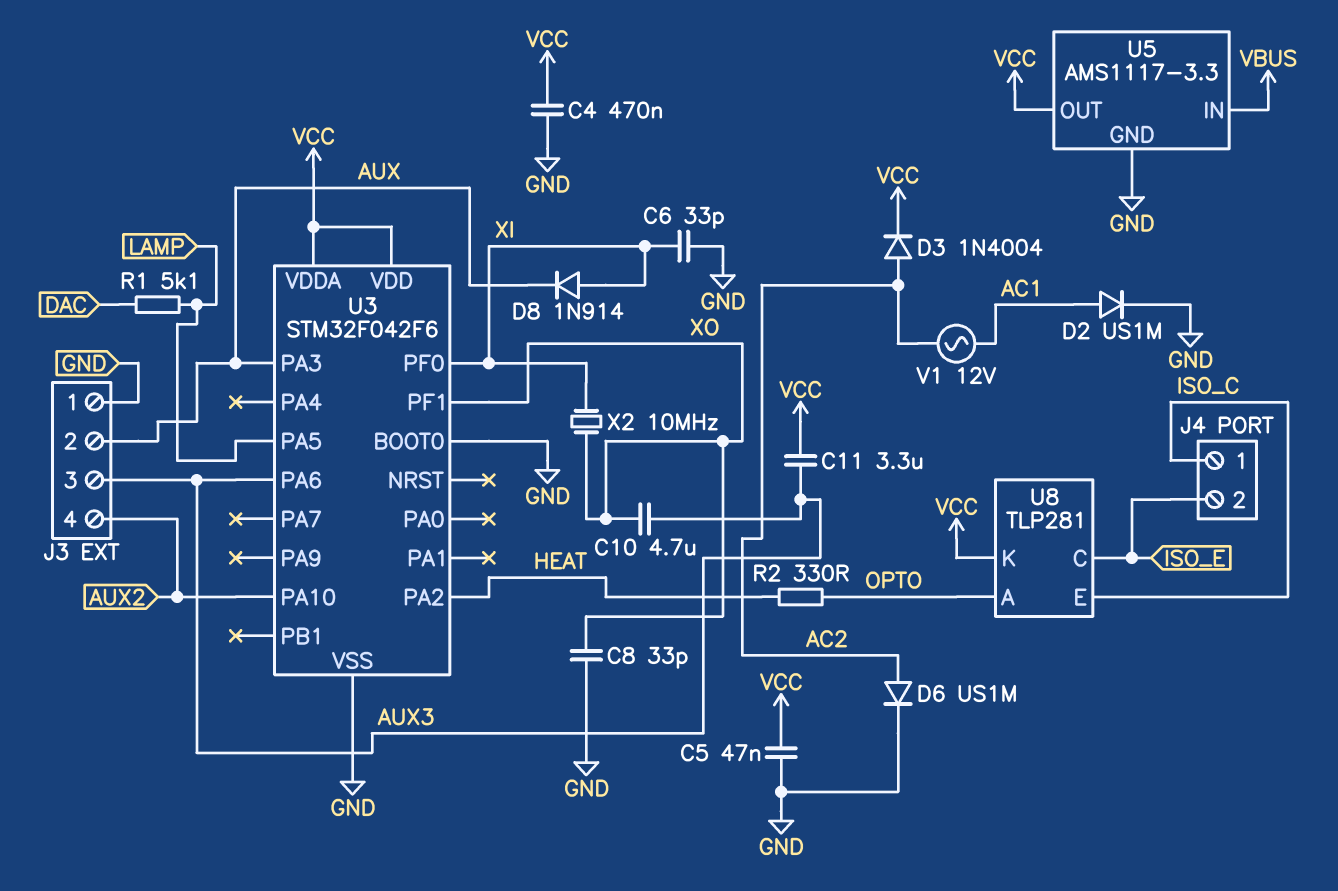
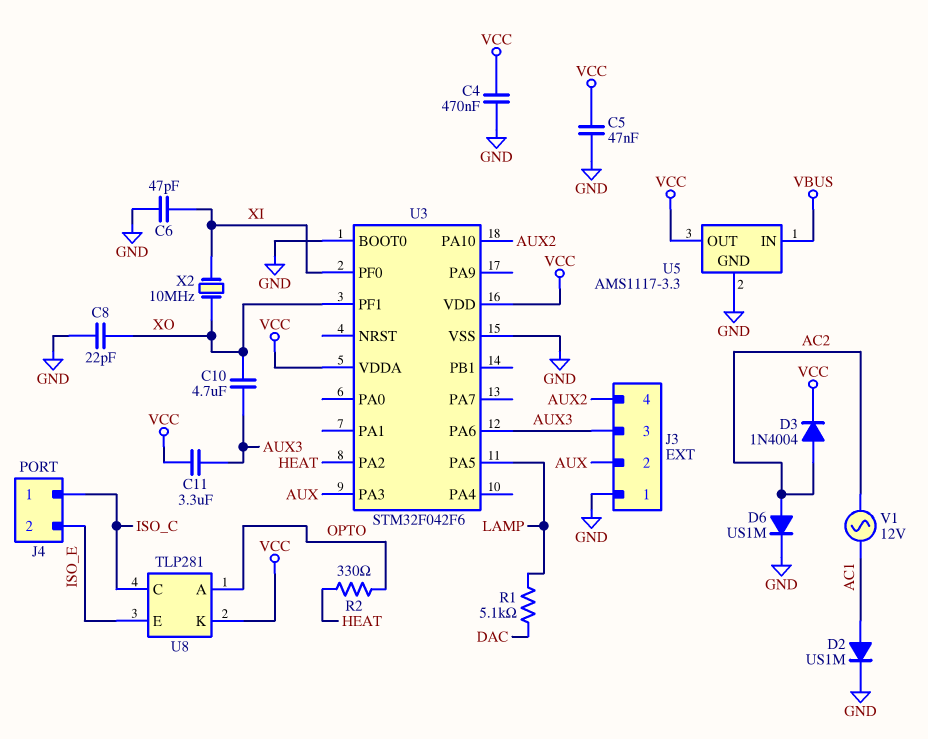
C6: 33pF (GND, XI) -> 47pF (GND, XI)
C8: 33pF (GND, XO) -> 22pF (GND, XO)
D8: diode 1N914 (A XI, K AUX) -> none
U8 pin C: ISO_E -> ISO_C
U8 pin E: ISO_C -> ISO_E

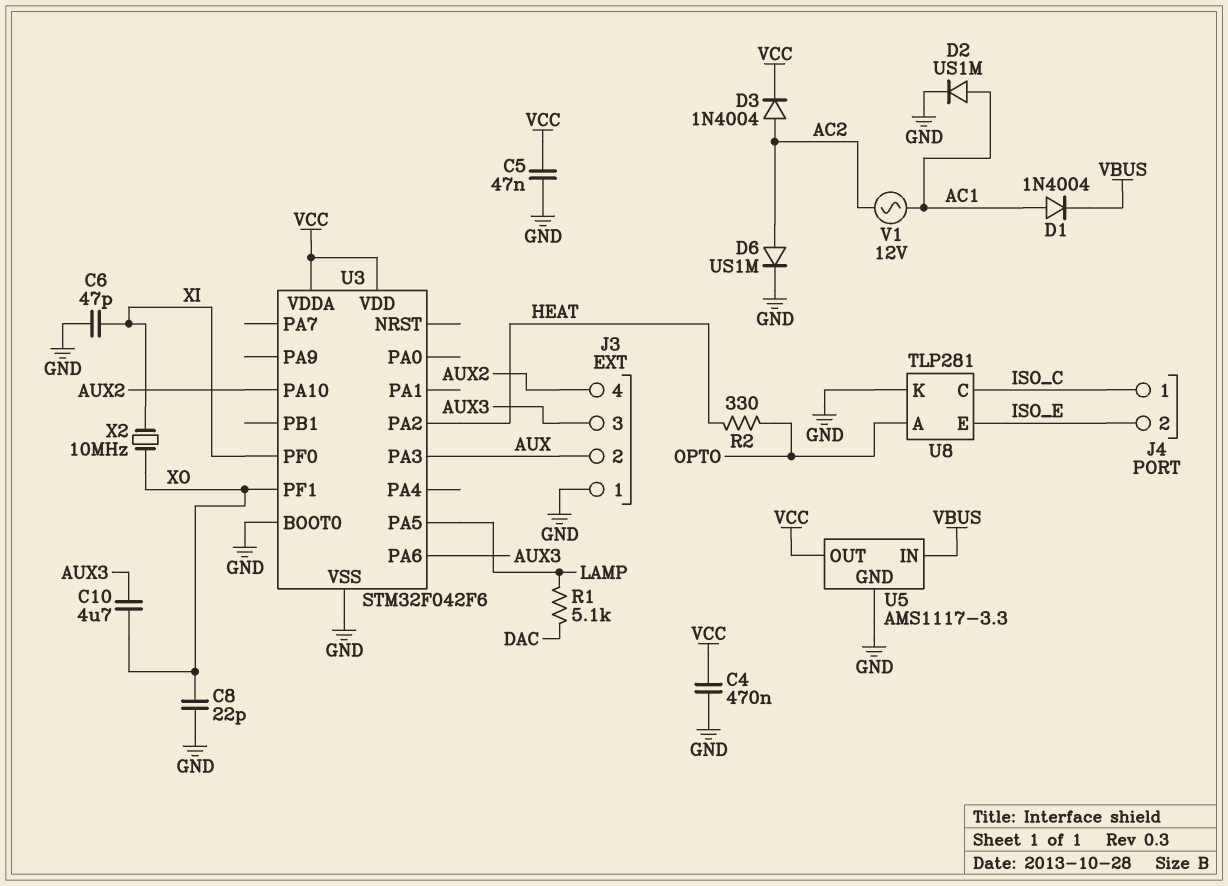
C11: 3.3uF (AUX3, VCC) -> none
D1: none -> diode 1N4004 (A AC1, K VBUS)
U8 pin K: VCC -> GND

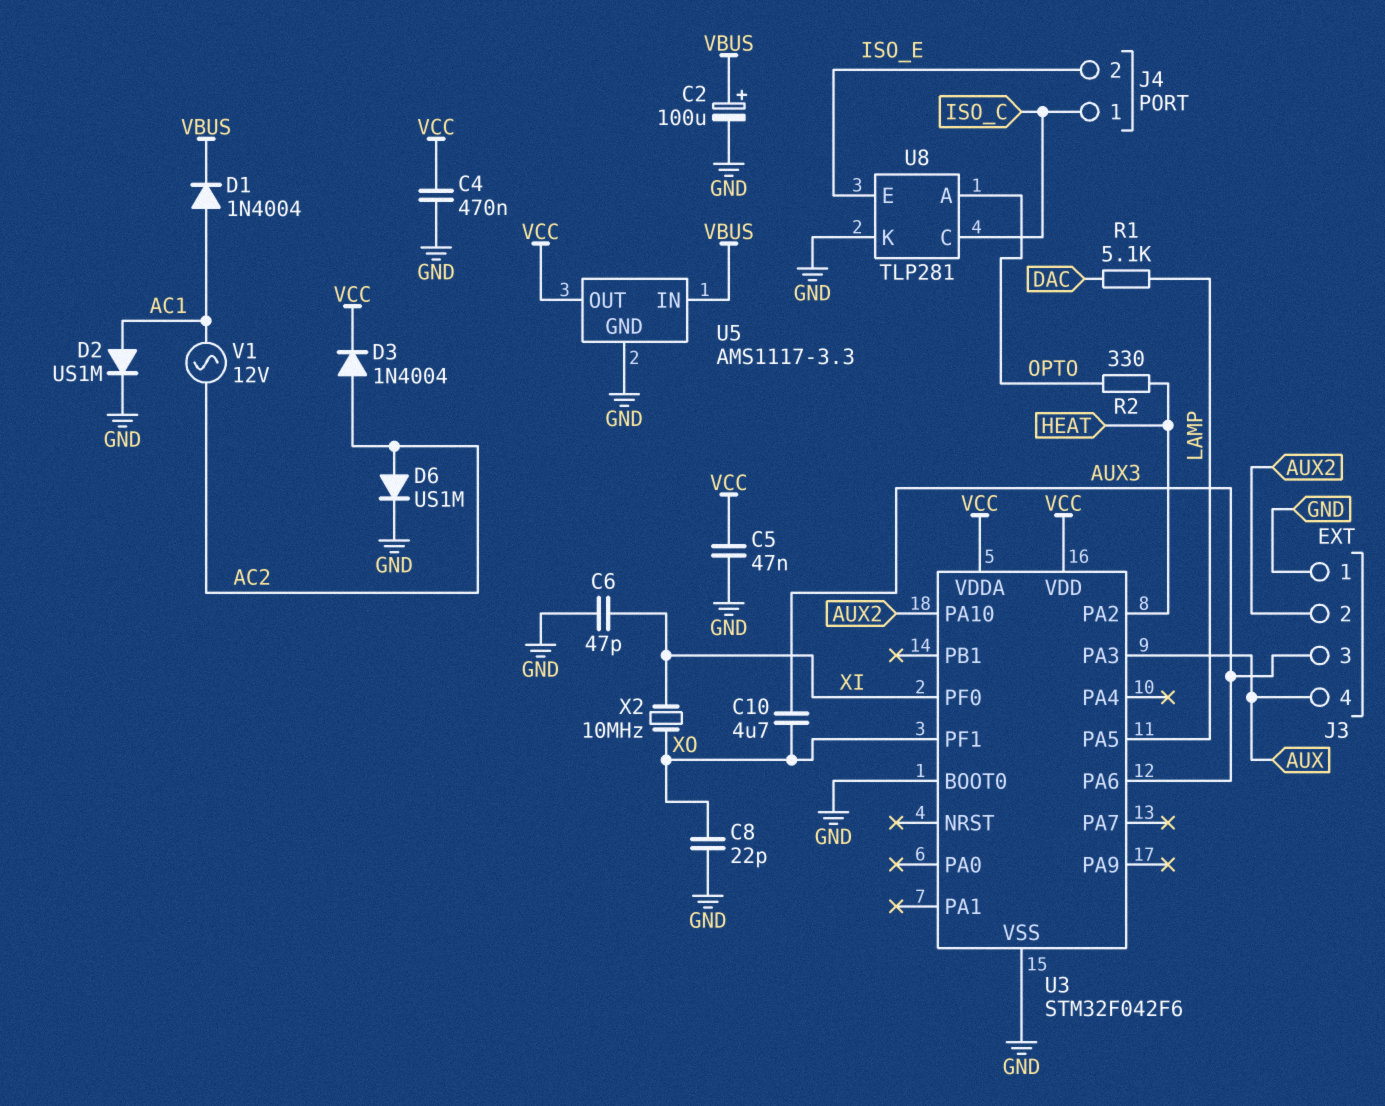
C2: none -> 100uF (plus VBUS, minus GND)
J3 pin 2: AUX -> AUX2
J3 pin 4: AUX2 -> AUX

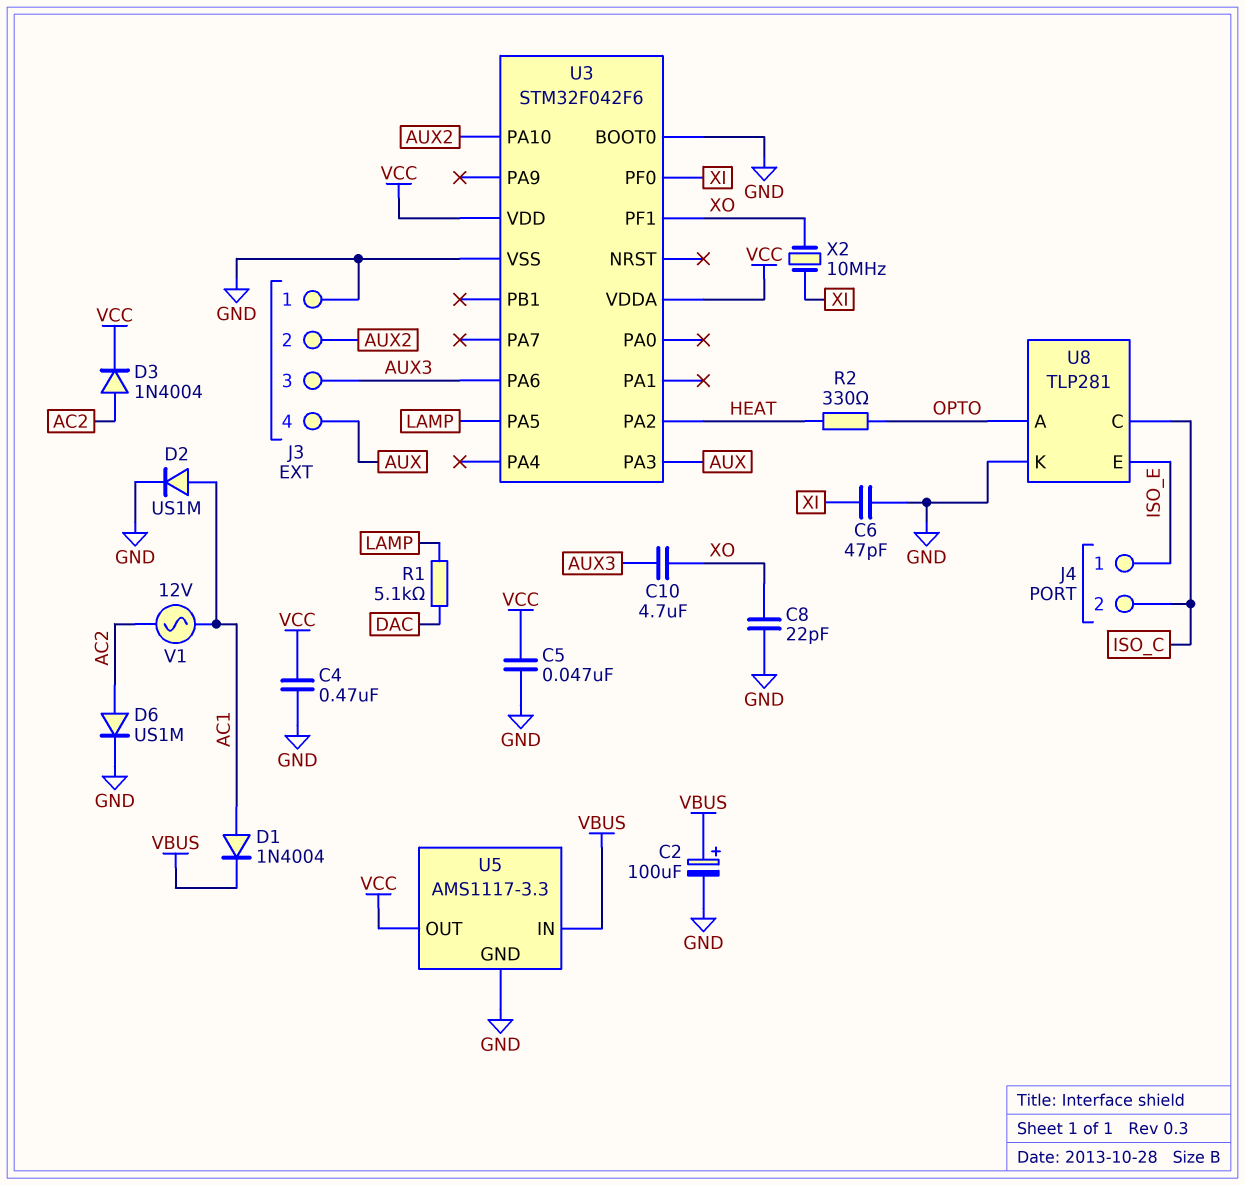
J4 pin 1: ISO_C -> ISO_E
J4 pin 2: ISO_E -> ISO_C

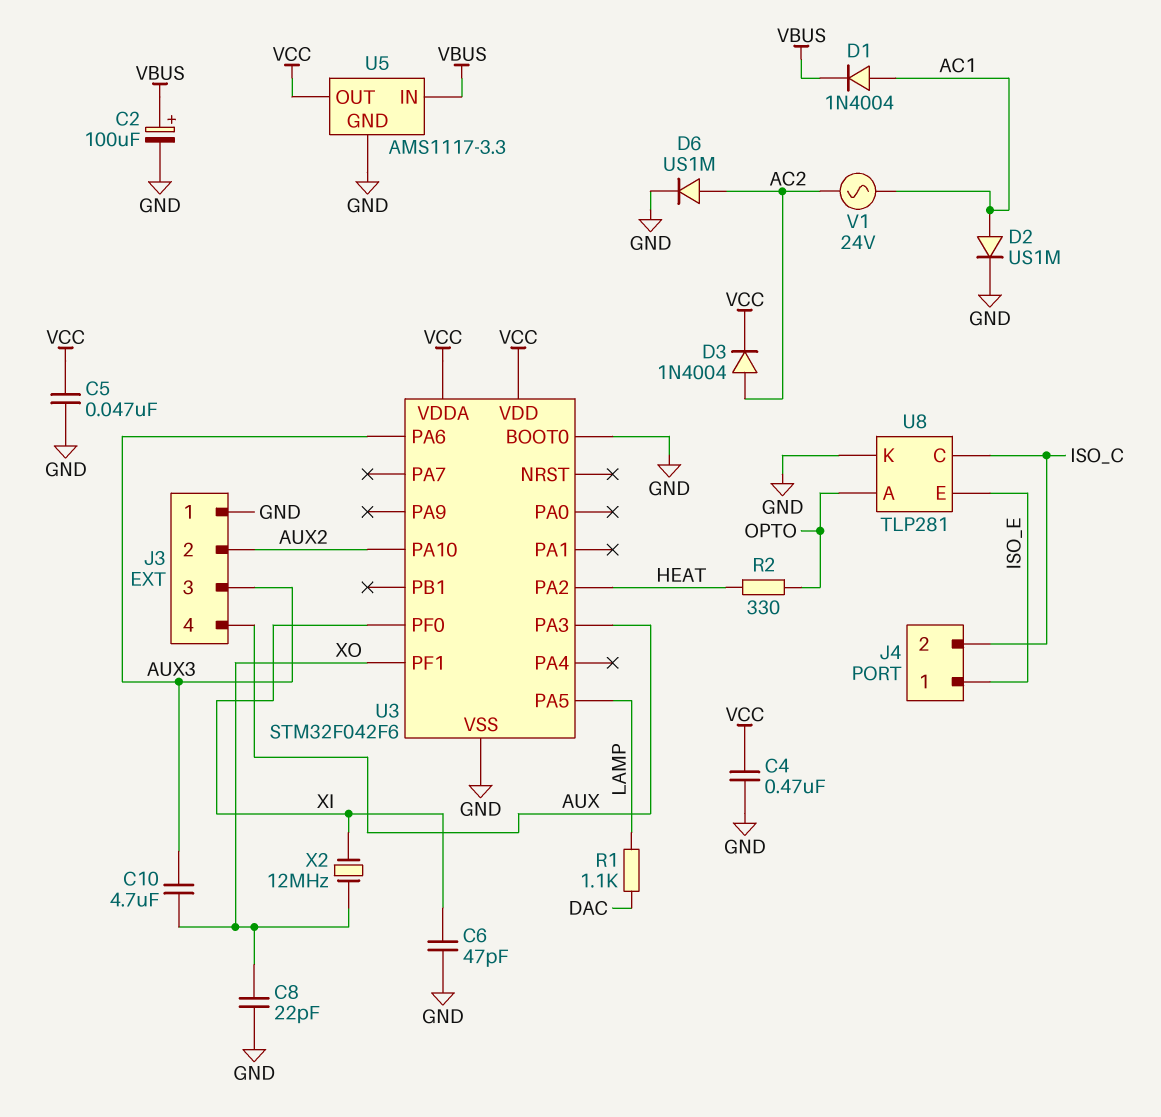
R1: 5.1k (DAC, LAMP) -> 1.1k (DAC, LAMP)
V1: AC 12V (AC1, AC2) -> AC 24V (AC1, AC2)
X2: 10MHz (XI, XO) -> 12MHz (XI, XO)

